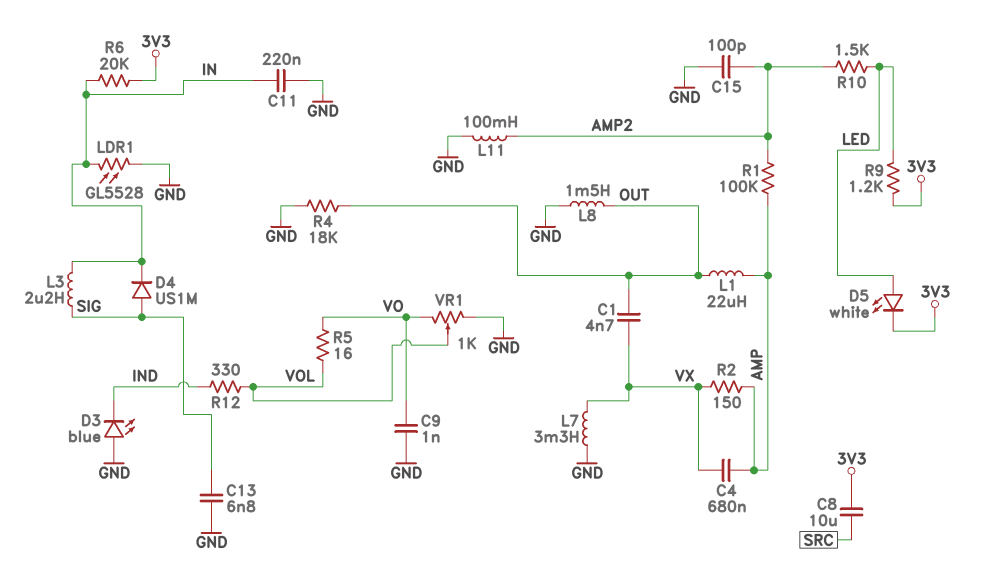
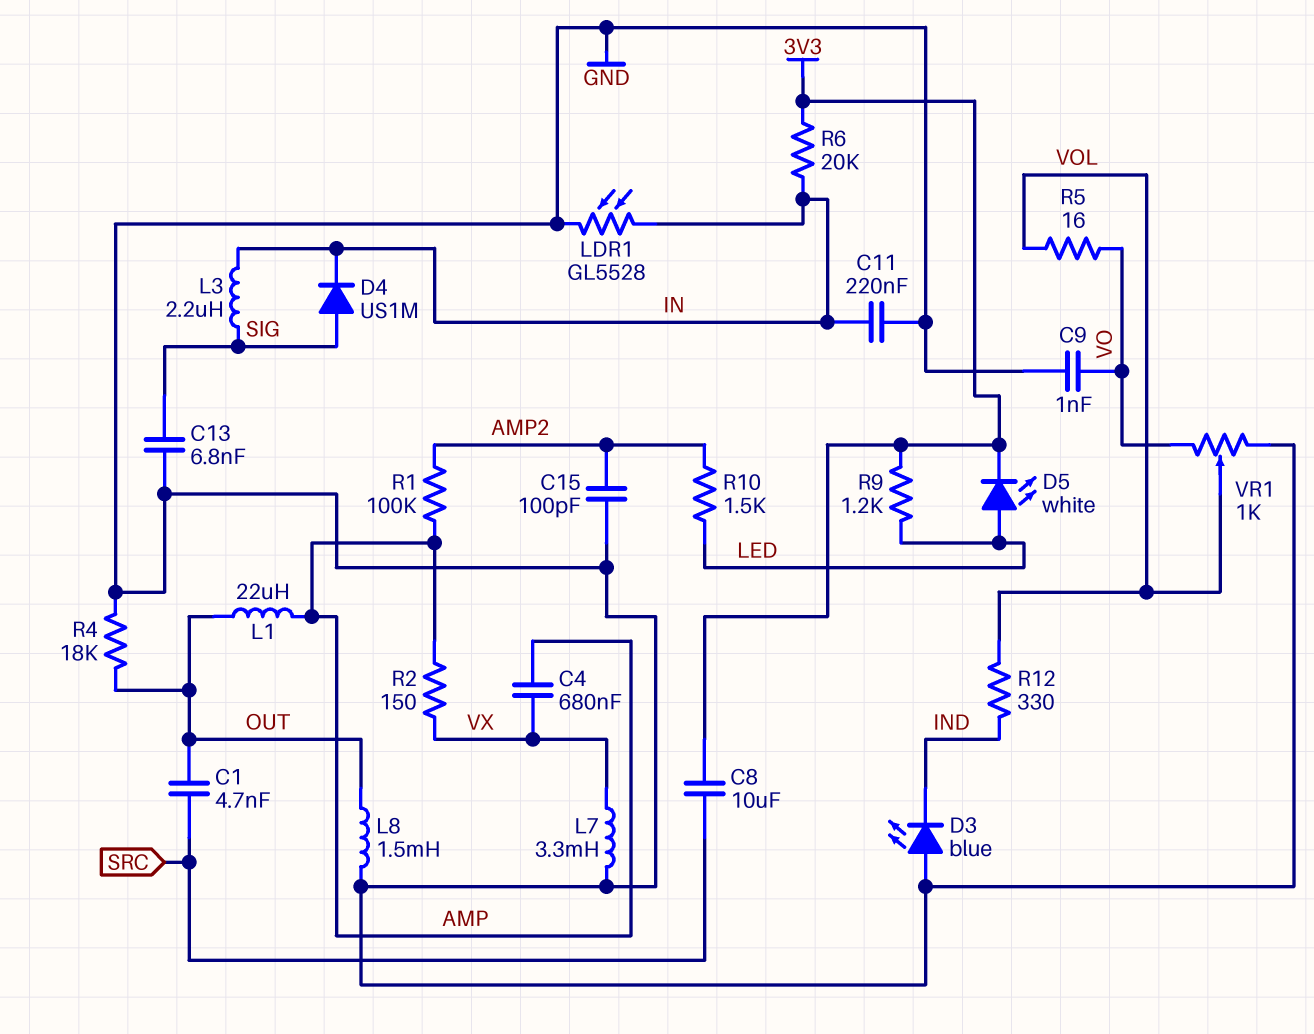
C1: 4.7nF (OUT, VX) -> 4.7nF (OUT, SRC)
L11: 100mH (AMP2, GND) -> none

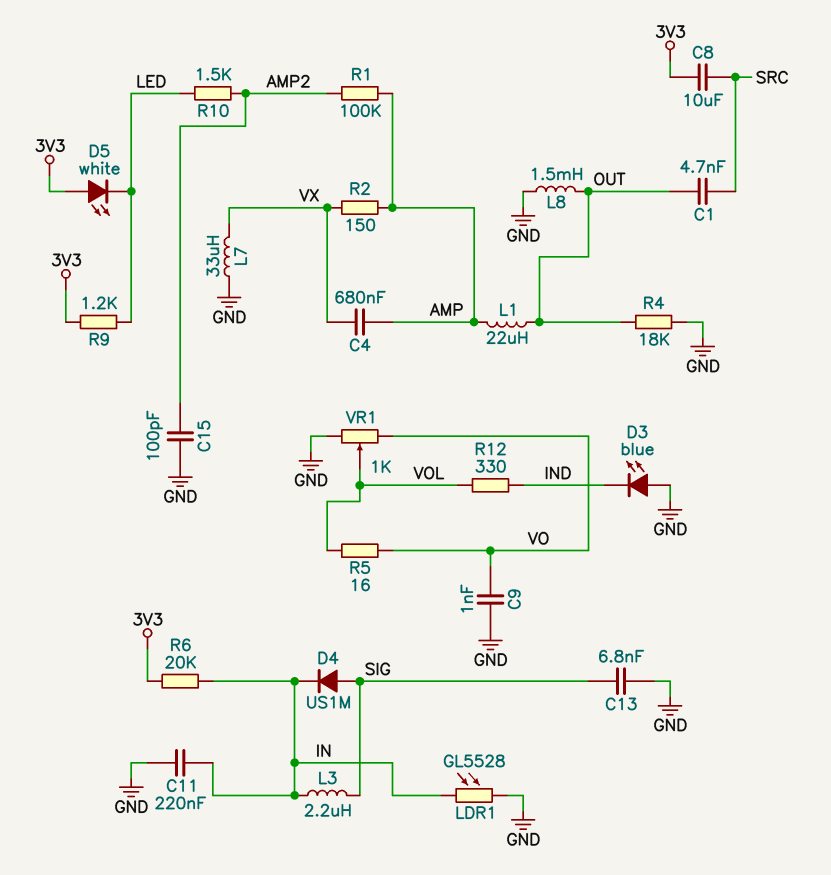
D5: LED white (A LED, K 3V3) -> LED white (A 3V3, K LED)
L7: 3.3mH (GND, VX) -> 33uH (GND, VX)

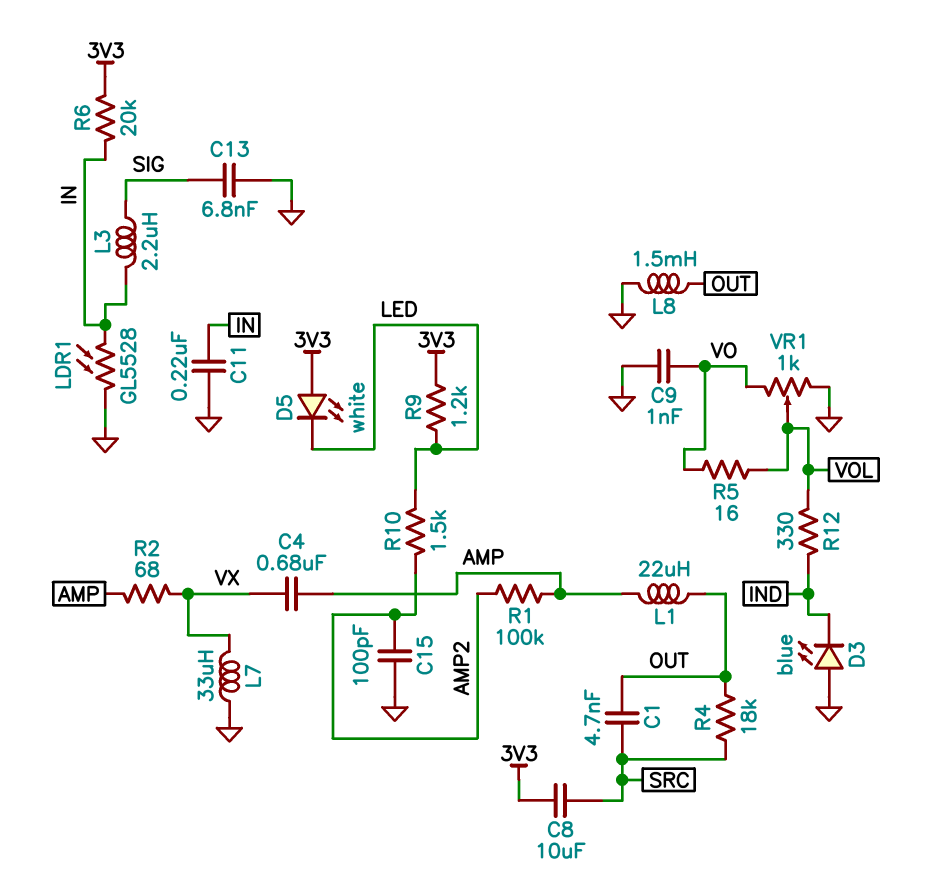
D4: diode US1M (A SIG, K IN) -> none
R2: 150 (AMP, VX) -> 68 (AMP, VX)
R4: 18k (GND, OUT) -> 18k (OUT, SRC)

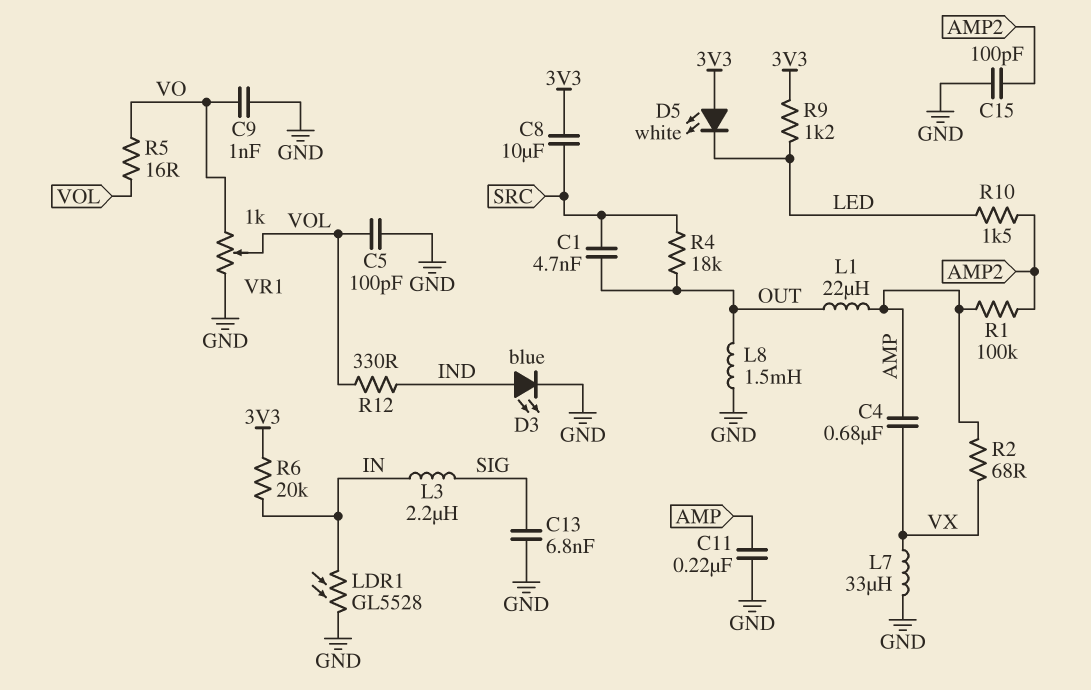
C5: none -> 100pF (GND, VOL)
C11: 220nF (GND, IN) -> 220nF (AMP, GND)
D3: LED blue (A GND, K IND) -> LED blue (A IND, K GND)

